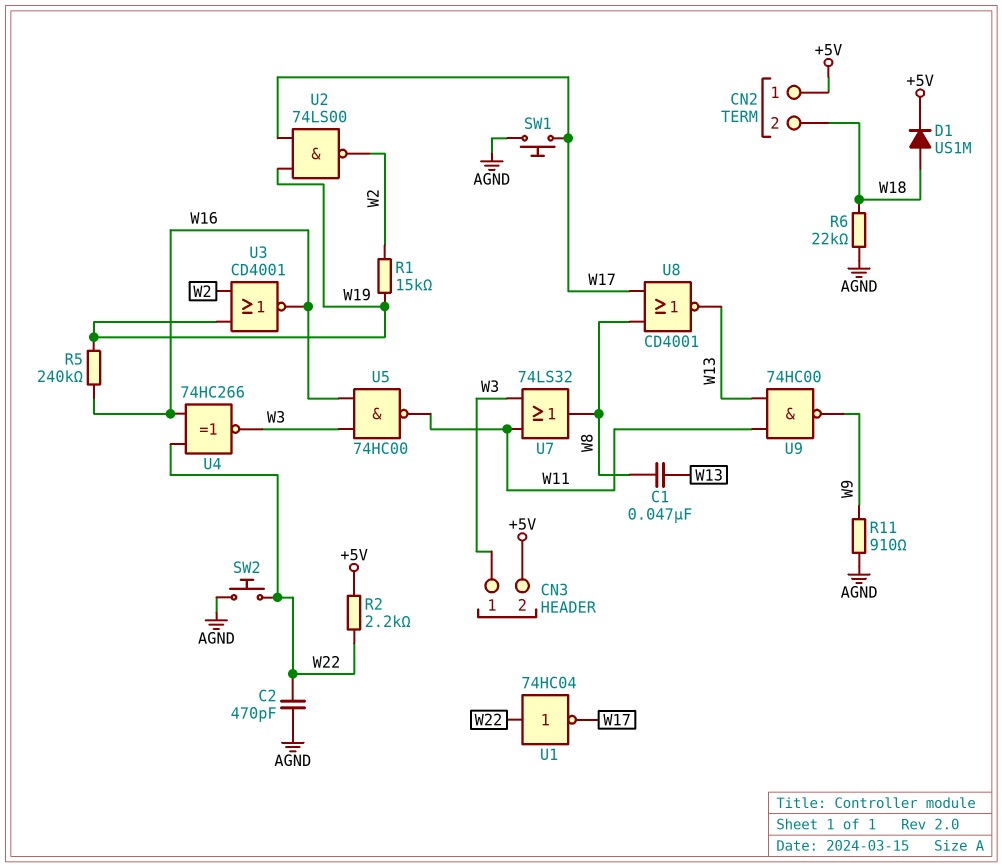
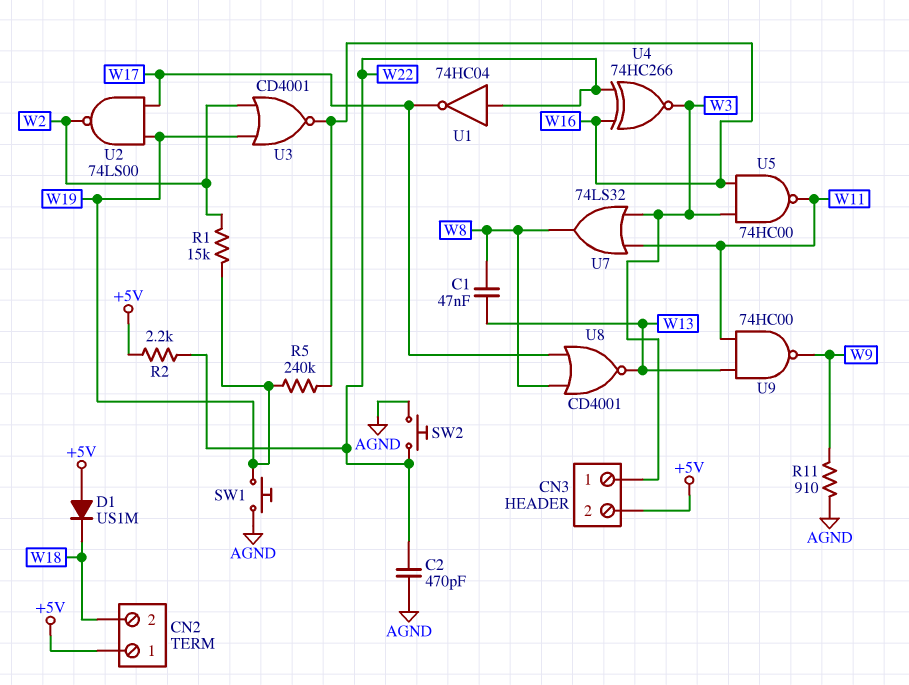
D1: diode US1M (A W18, K +5V) -> diode US1M (A +5V, K W18)
R6: 22k (AGND, W18) -> none
SW1: button (AGND, W17) -> button (AGND, W19)

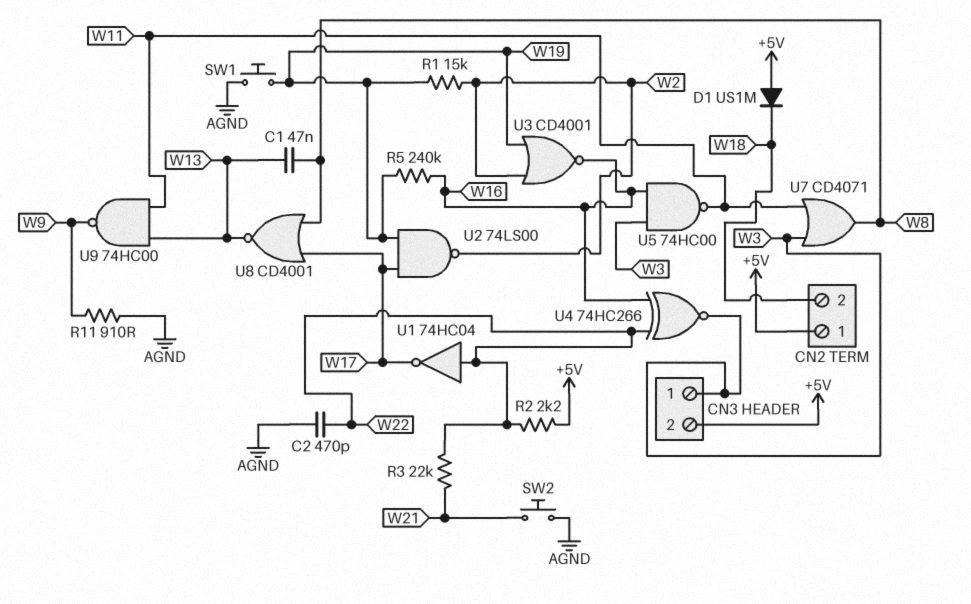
R3: none -> 22k (W21, W22)
SW2: button (AGND, W22) -> button (AGND, W21)
U7: OR 74LS32 (in W3, in W11, out W8) -> OR CD4071 (in W3, in W11, out W8)

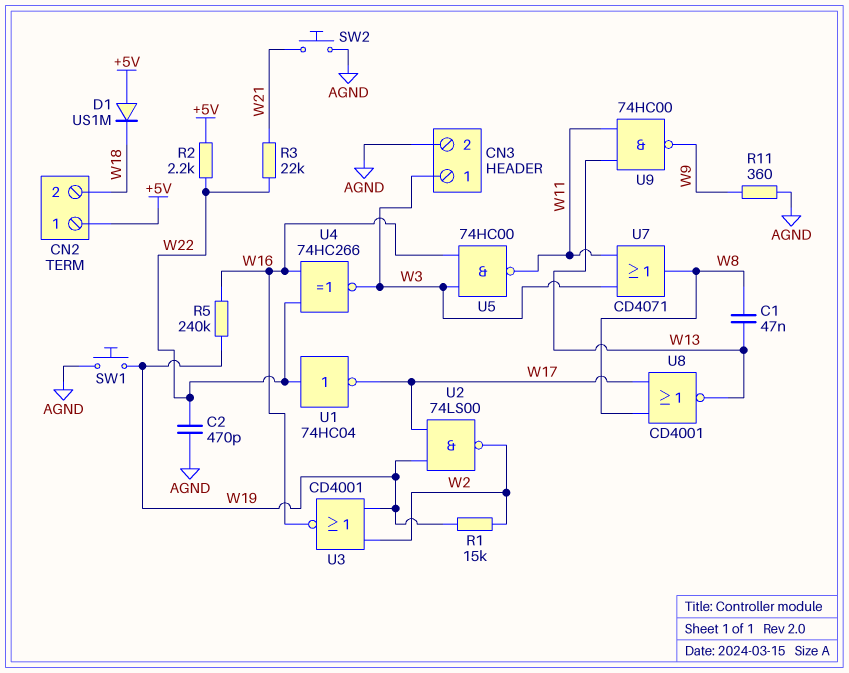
CN3 pin 2: +5V -> AGND
R11: 910 (AGND, W9) -> 360 (AGND, W9)

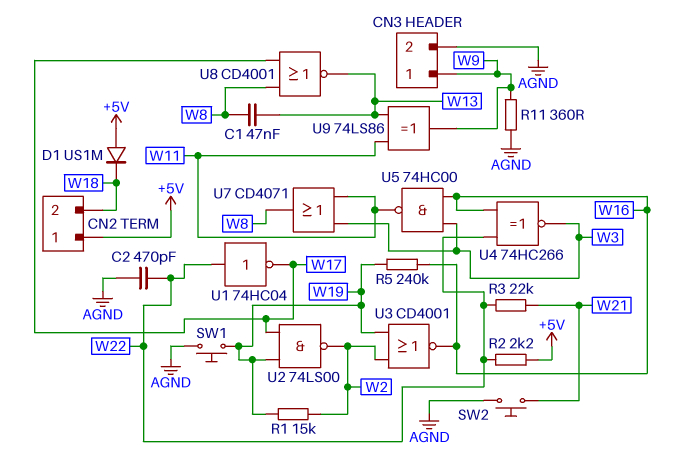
CN3 pin 1: W3 -> W9
U9: NAND 74HC00 (in W11, in W13, out W9) -> XOR 74LS86 (in W11, in W13, out W9)

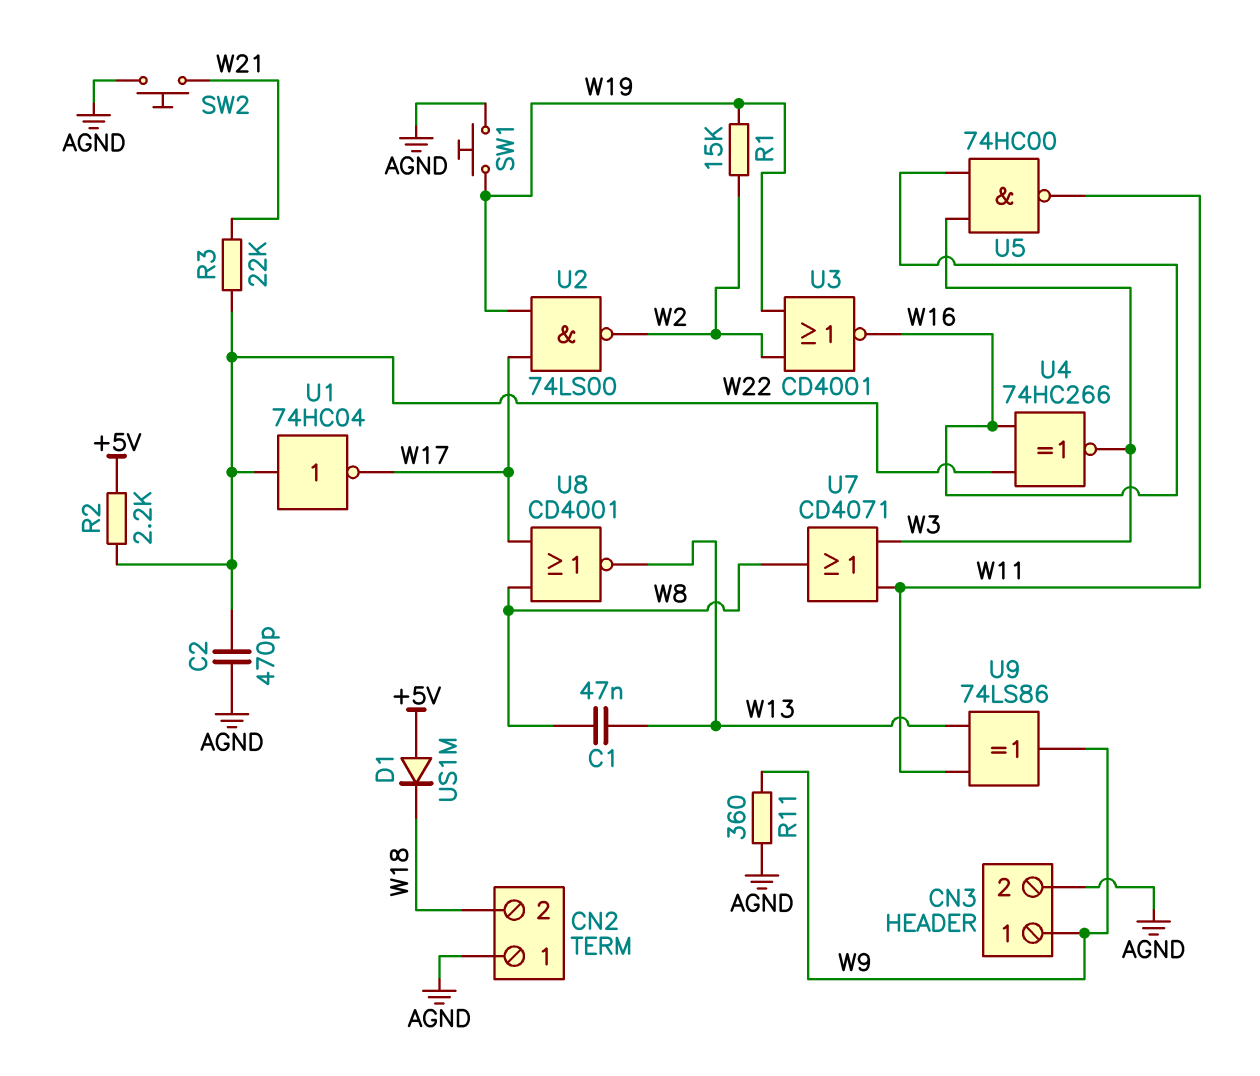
CN2 pin 1: +5V -> AGND
R5: 240k (W16, W19) -> none

